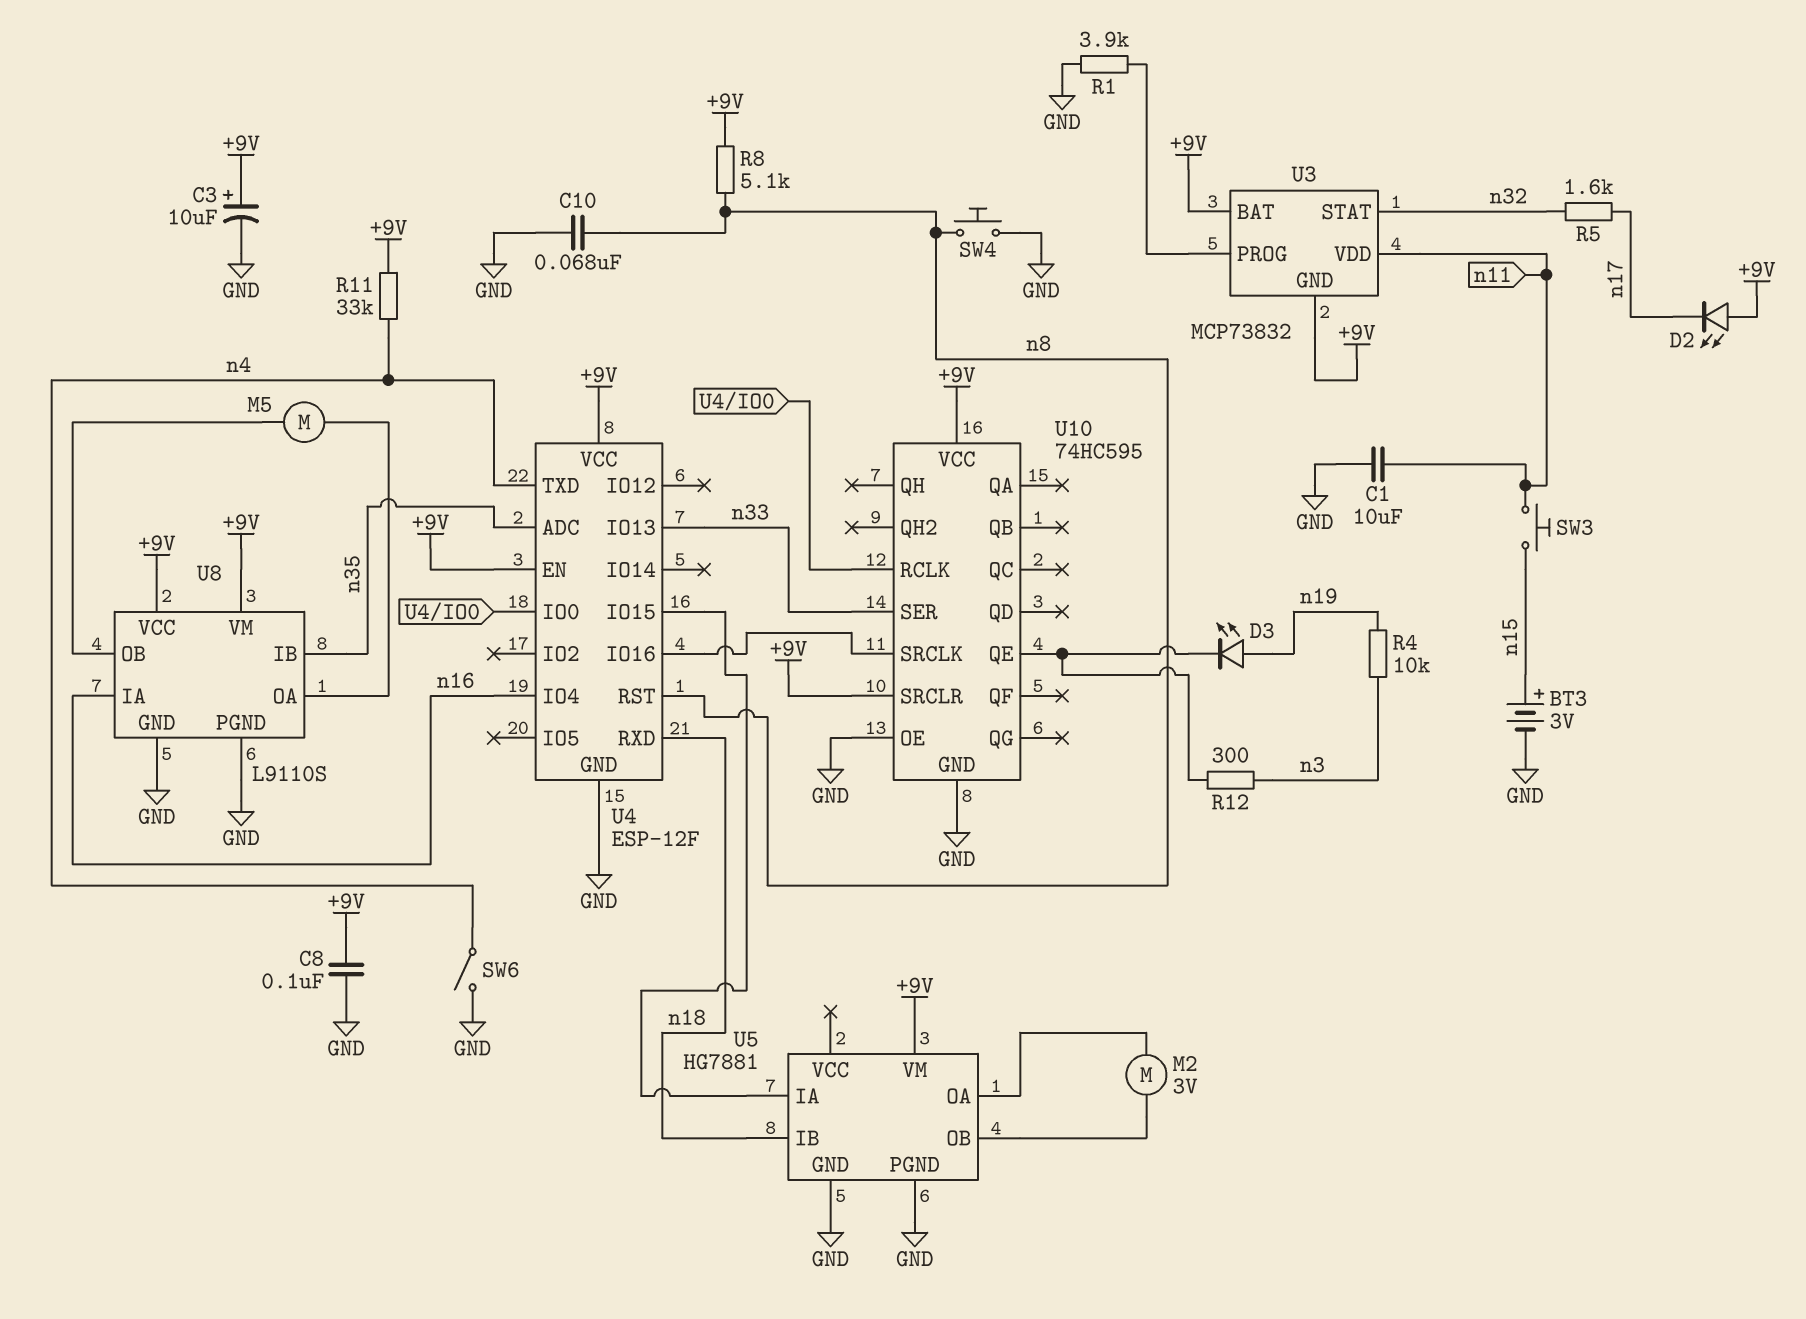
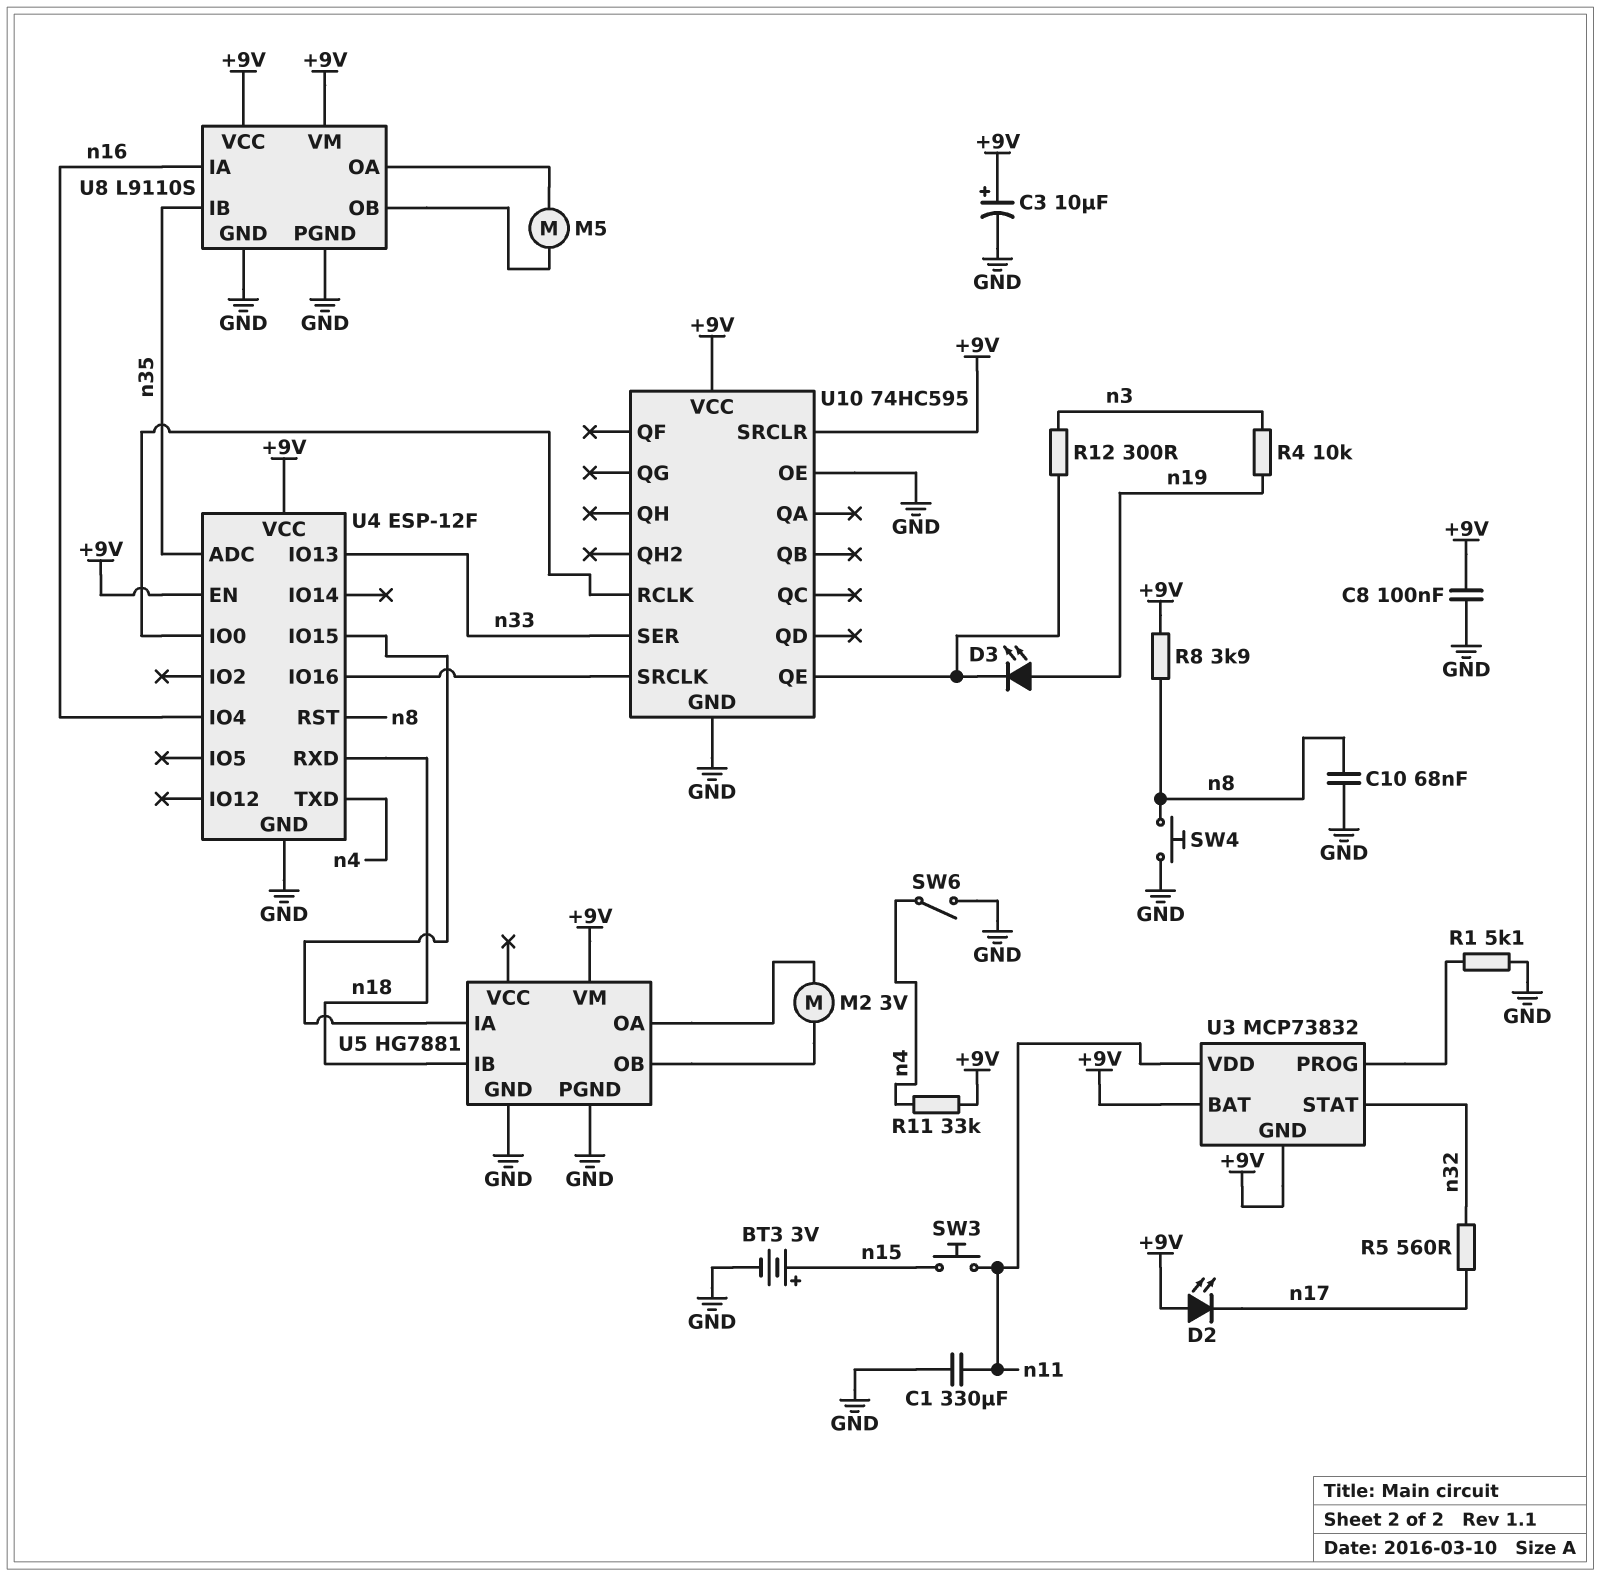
C1: 10uF (GND, n11) -> 330uF (GND, n11)
R1: 3.9k (GND, U3/PROG) -> 5.1k (GND, U3/PROG)
R5: 1.6k (n17, n32) -> 560 (n17, n32)
R8: 5.1k (+9V, n8) -> 3.9k (+9V, n8)

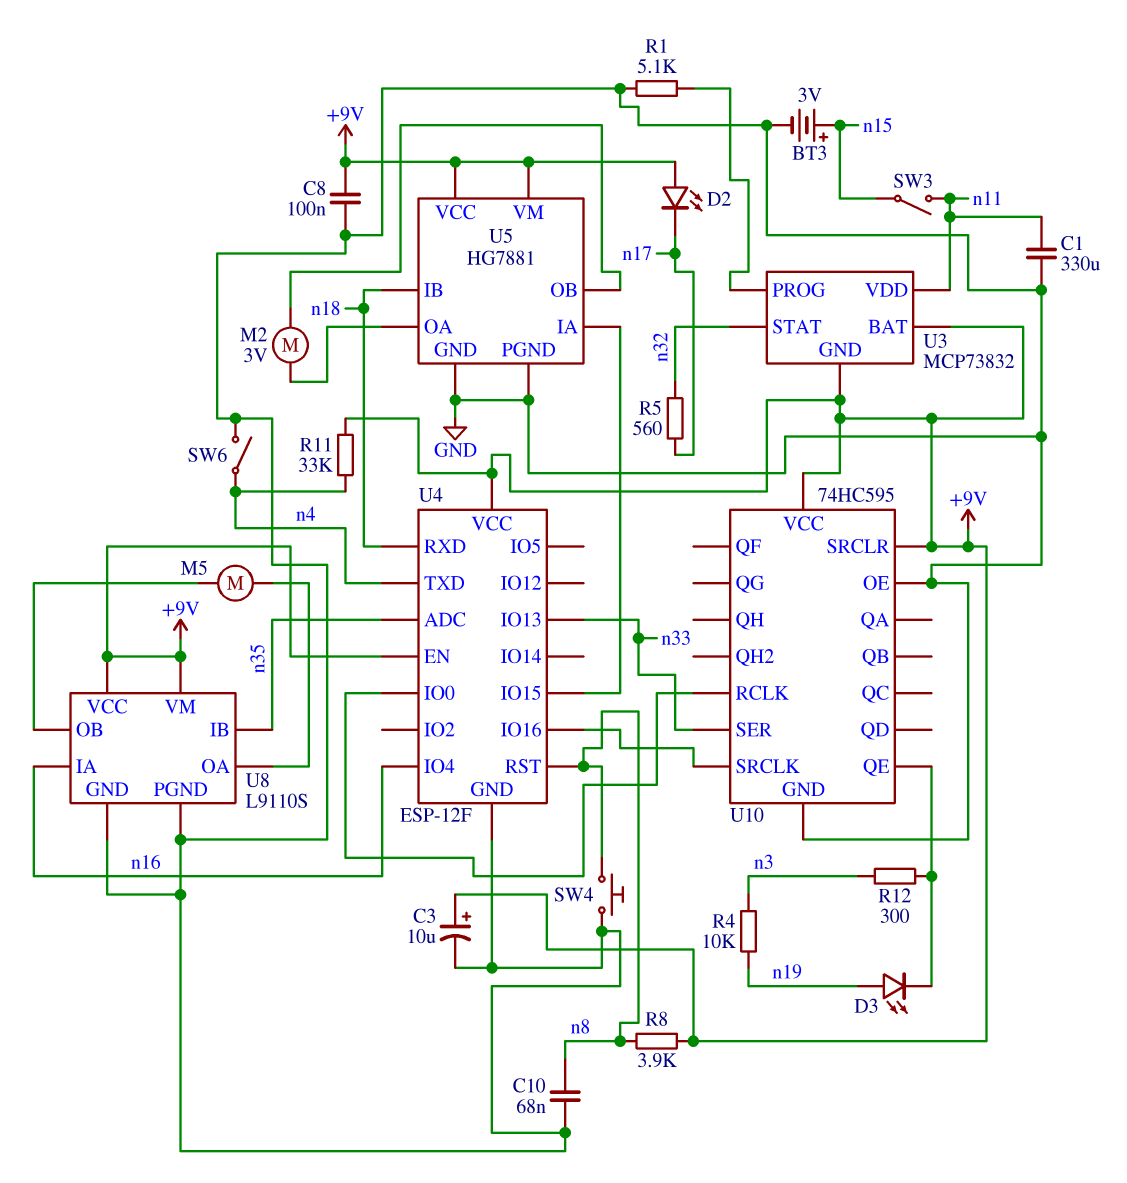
SW3: button (n11, n15) -> switch (n11, n15)
U5 pin VCC: none -> +9V

